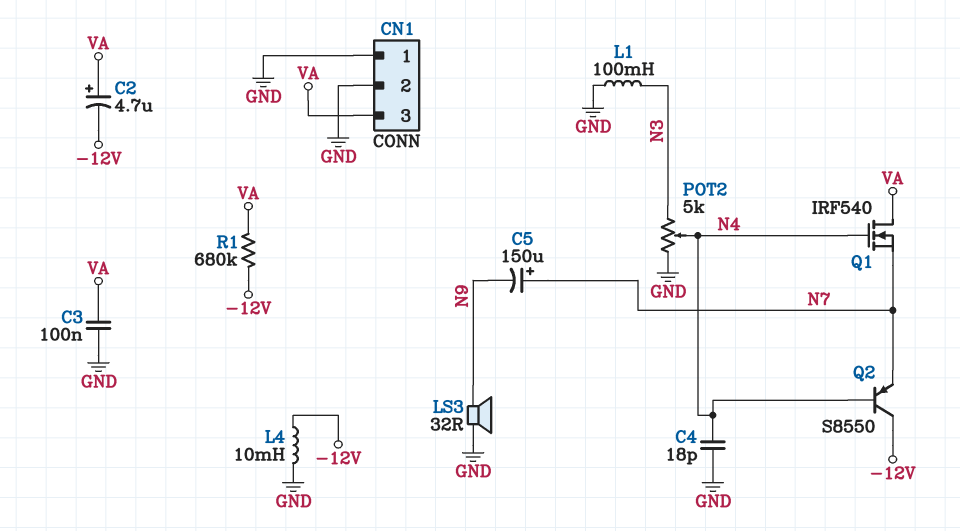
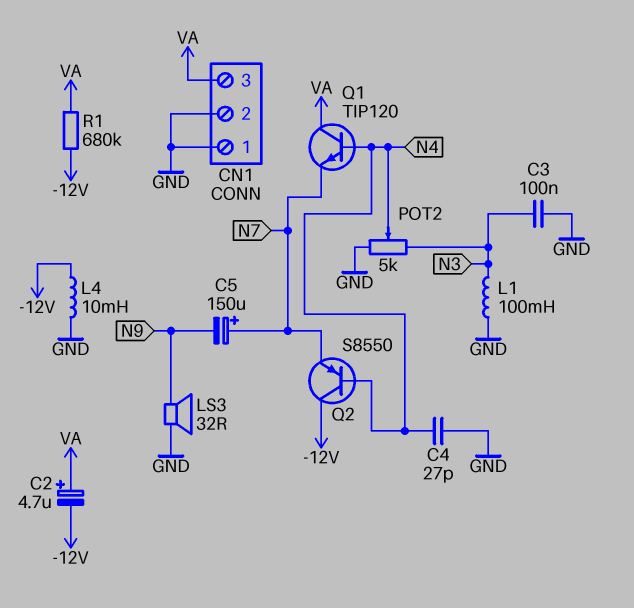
C3: 100nF (GND, VA) -> 100nF (GND, N3)
C4: 18pF (GND, N4) -> 27pF (GND, N4)
Q1: NMOS IRF540 (G N4, D VA, S N7) -> NPN TIP120 (B N4, C VA, E N7)

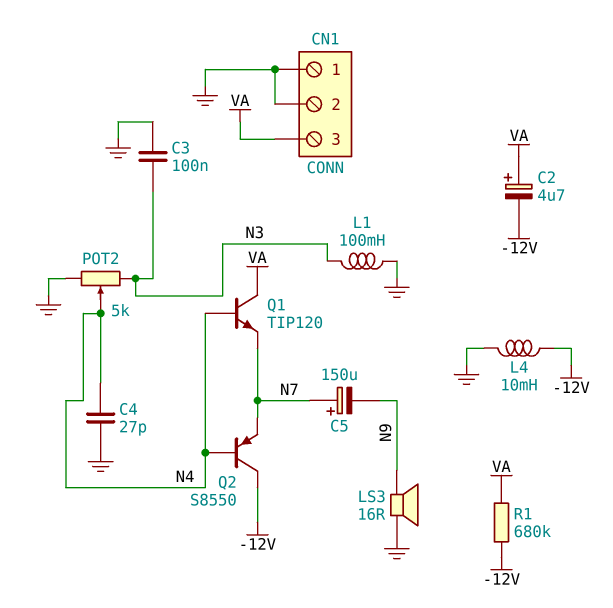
LS3: speaker 32R (GND, N9) -> speaker 16R (GND, N9)

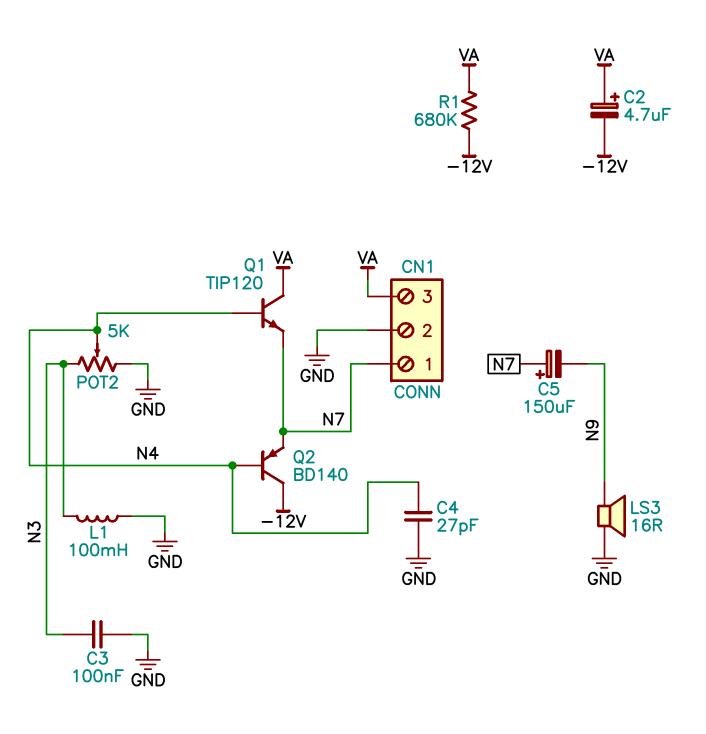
CN1 pin 1: GND -> N7
L4: 10mH (-12V, GND) -> none
Q2: PNP S8550 (B N4, C -12V, E N7) -> PNP BD140 (B N4, C -12V, E N7)

